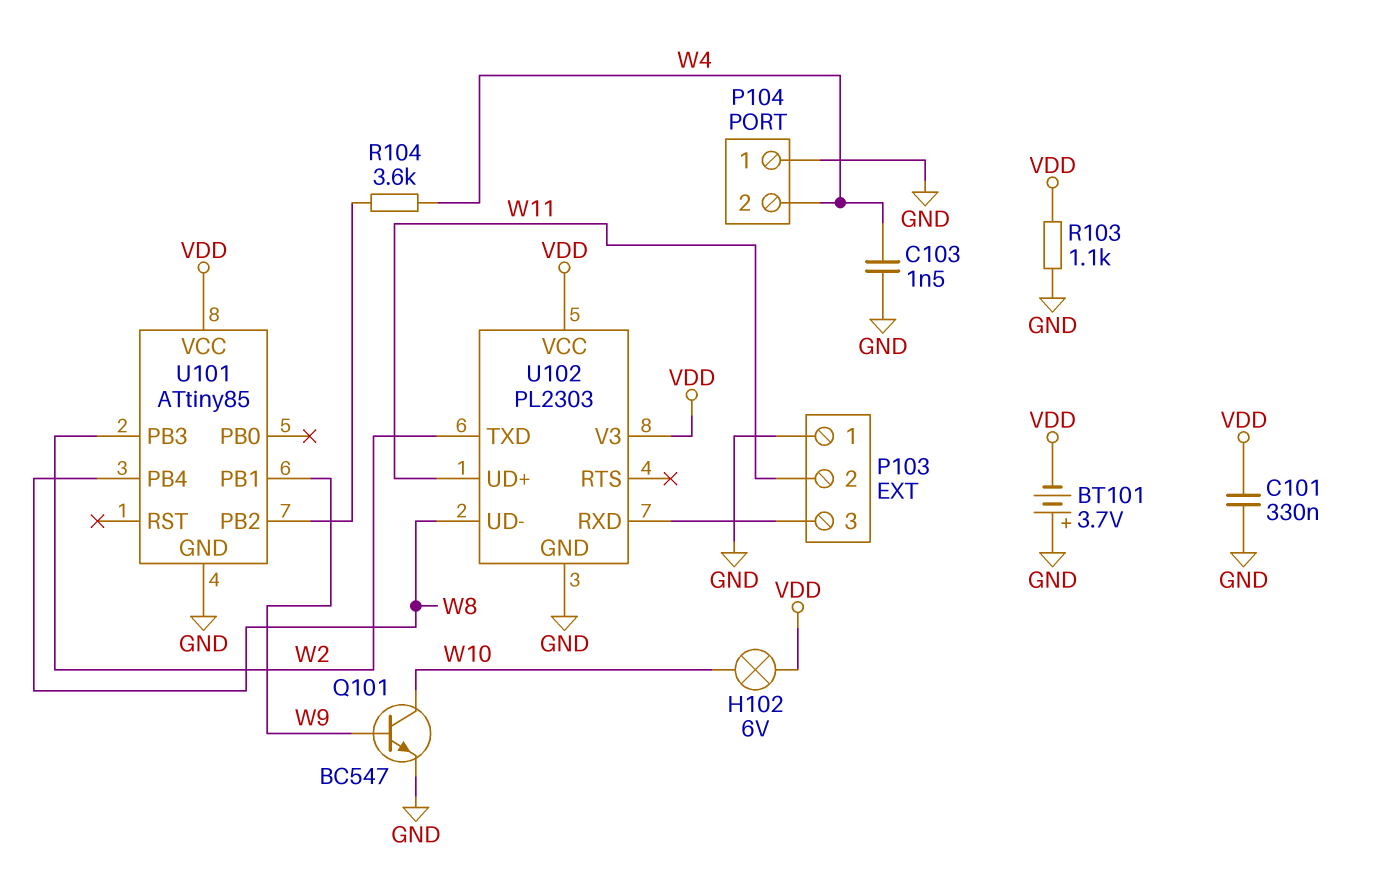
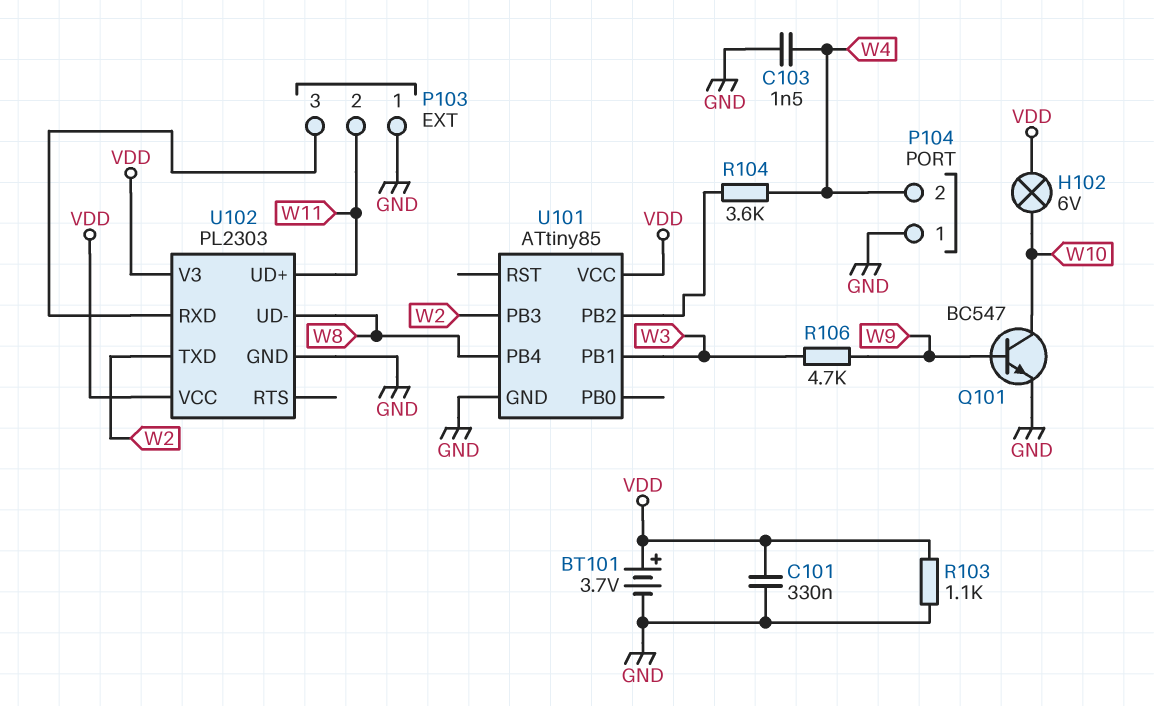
BT101: 3.7V (plus GND, minus VDD) -> 3.7V (plus VDD, minus GND)
R106: none -> 4.7k (W3, W9)
U101 pin PB1: W9 -> W3

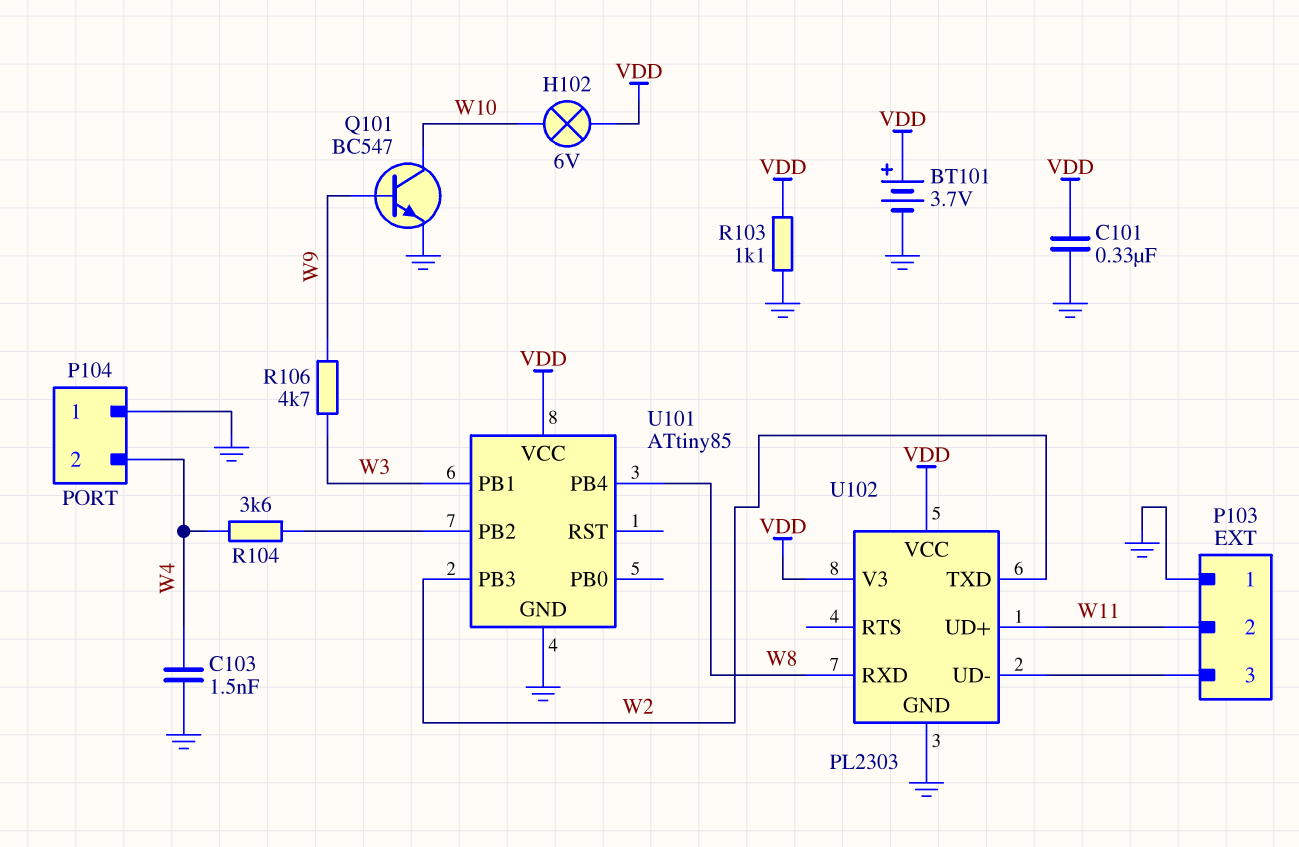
U102 pin RXD: P103/3 -> W8
U102 pin UD-: W8 -> P103/3

